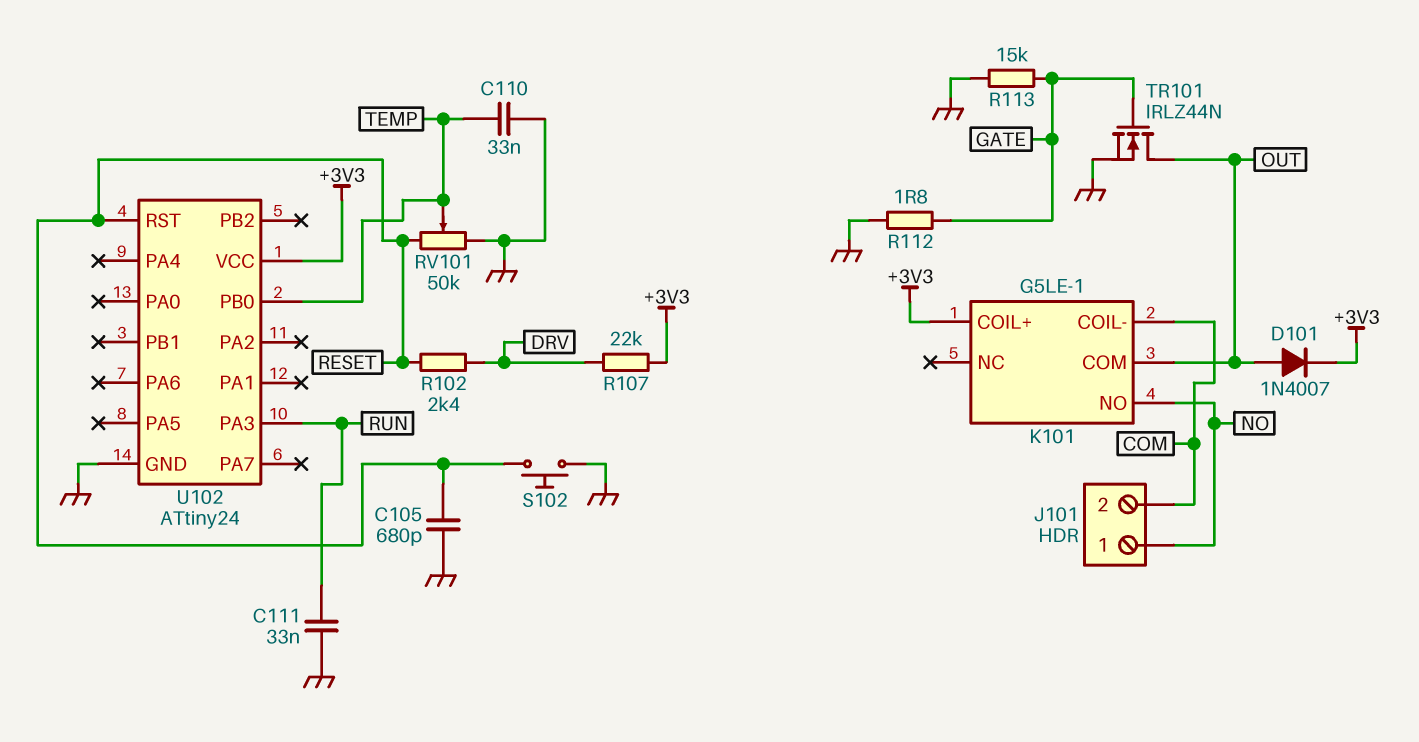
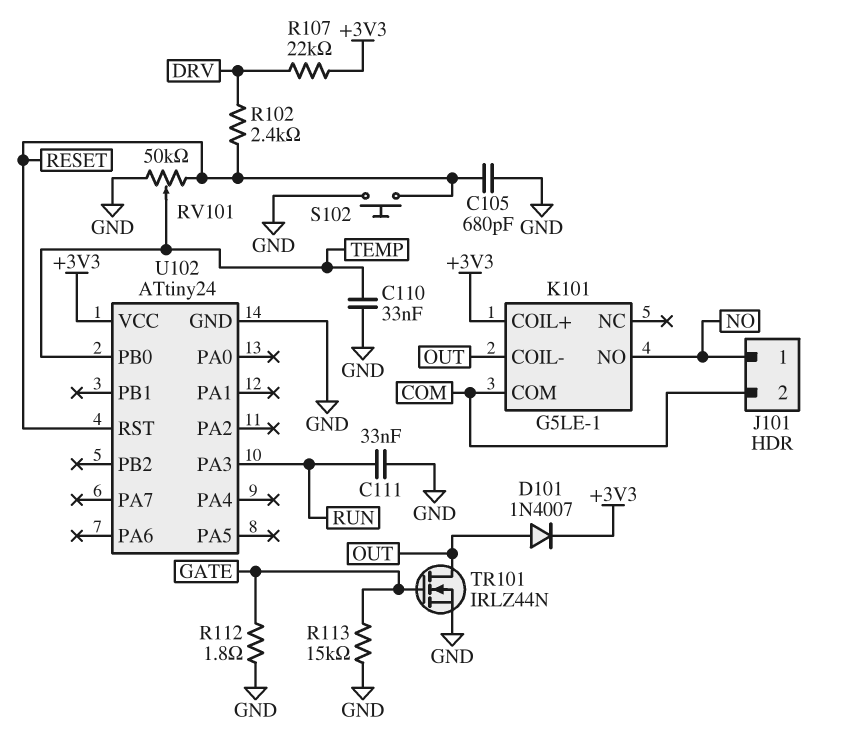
K101 pin COIL-: COM -> OUT
K101 pin COM: OUT -> COM

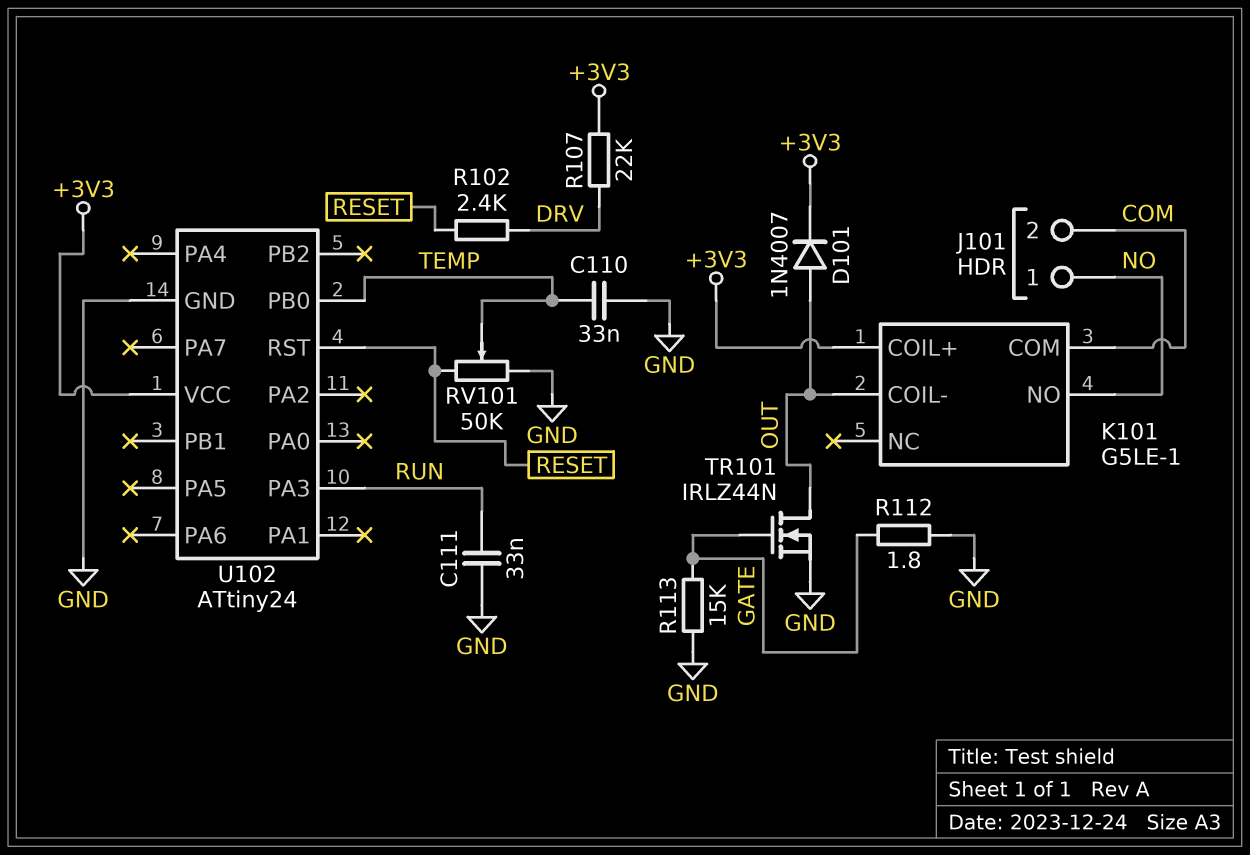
C105: 680pF (GND, RESET) -> none
S102: button (GND, RESET) -> none

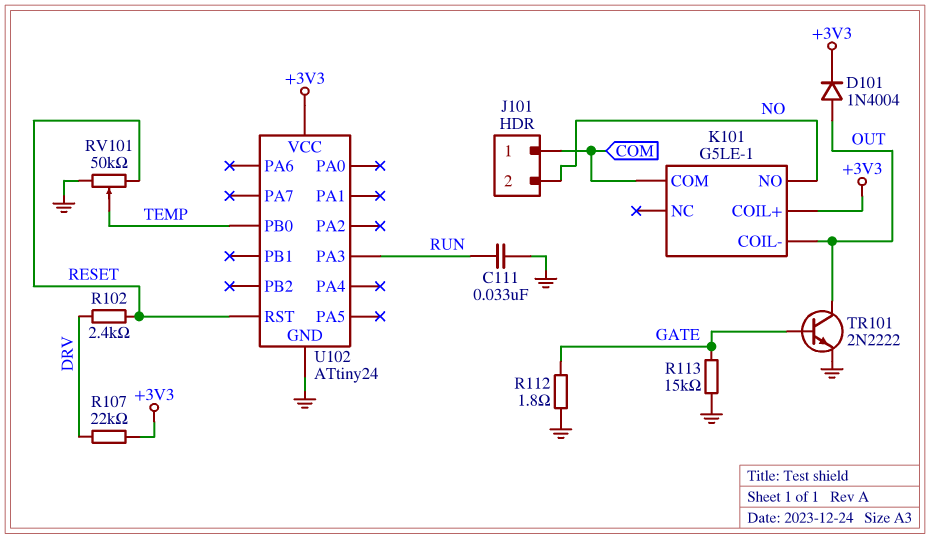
C110: 33nF (GND, TEMP) -> none
D101: diode 1N4007 (A OUT, K +3V3) -> diode 1N4004 (A OUT, K +3V3)
J101 pin 1: NO -> COM
J101 pin 2: COM -> NO
TR101: NMOS IRLZ44N (G GATE, D OUT, S GND) -> NPN 2N2222 (B GATE, C OUT, E GND)

